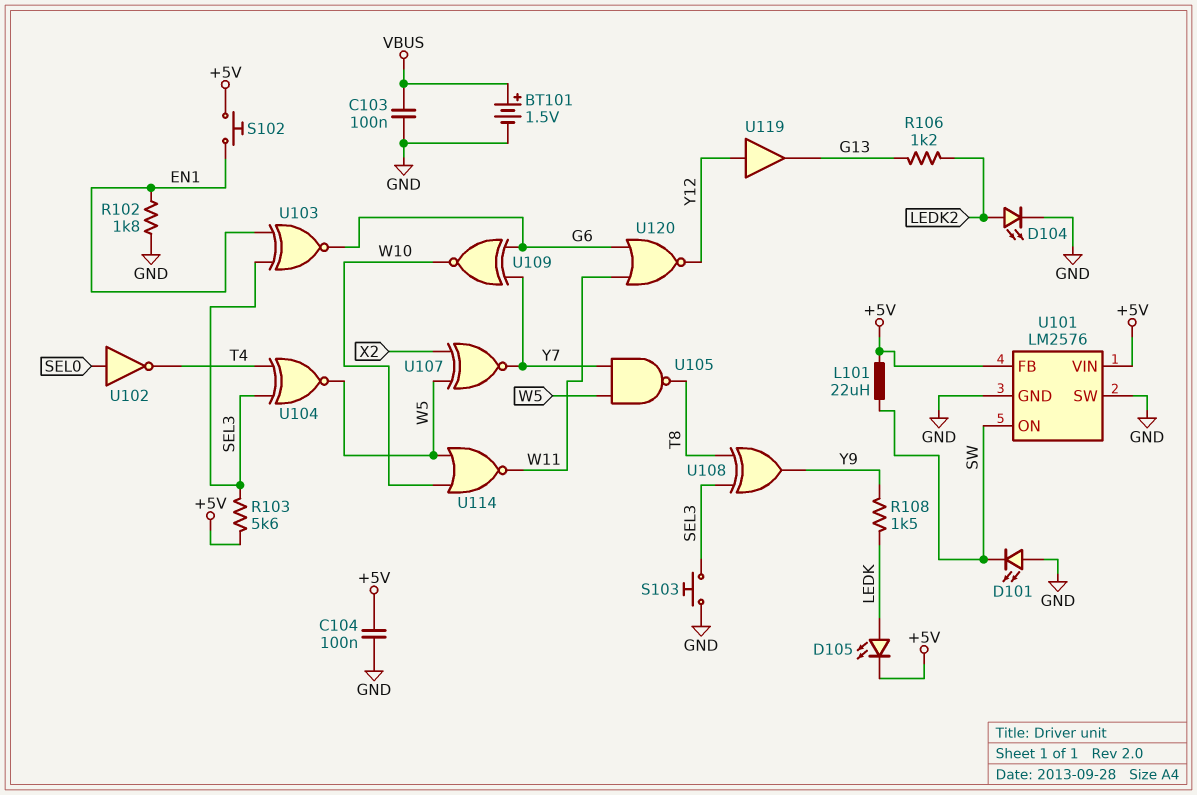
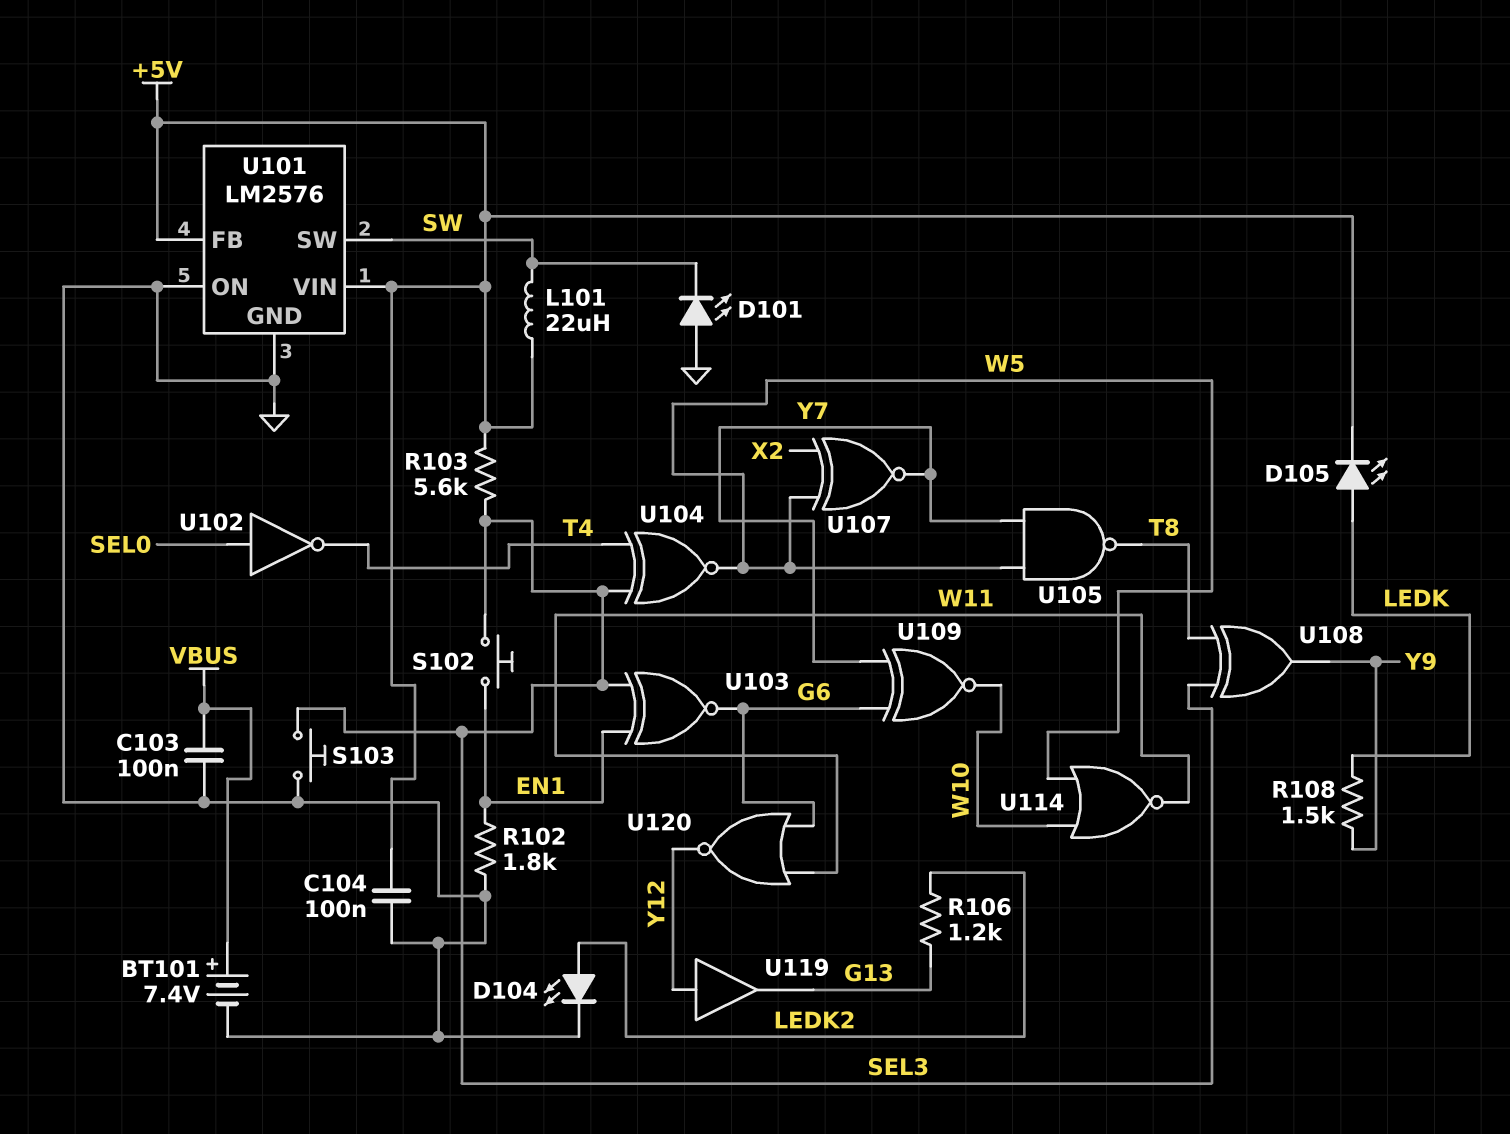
BT101: 1.5V (plus VBUS, minus GND) -> 7.4V (plus VBUS, minus GND)
S102: button (+5V, EN1) -> button (EN1, SEL3)
U101 pin ON: SW -> GND
U101 pin SW: GND -> SW

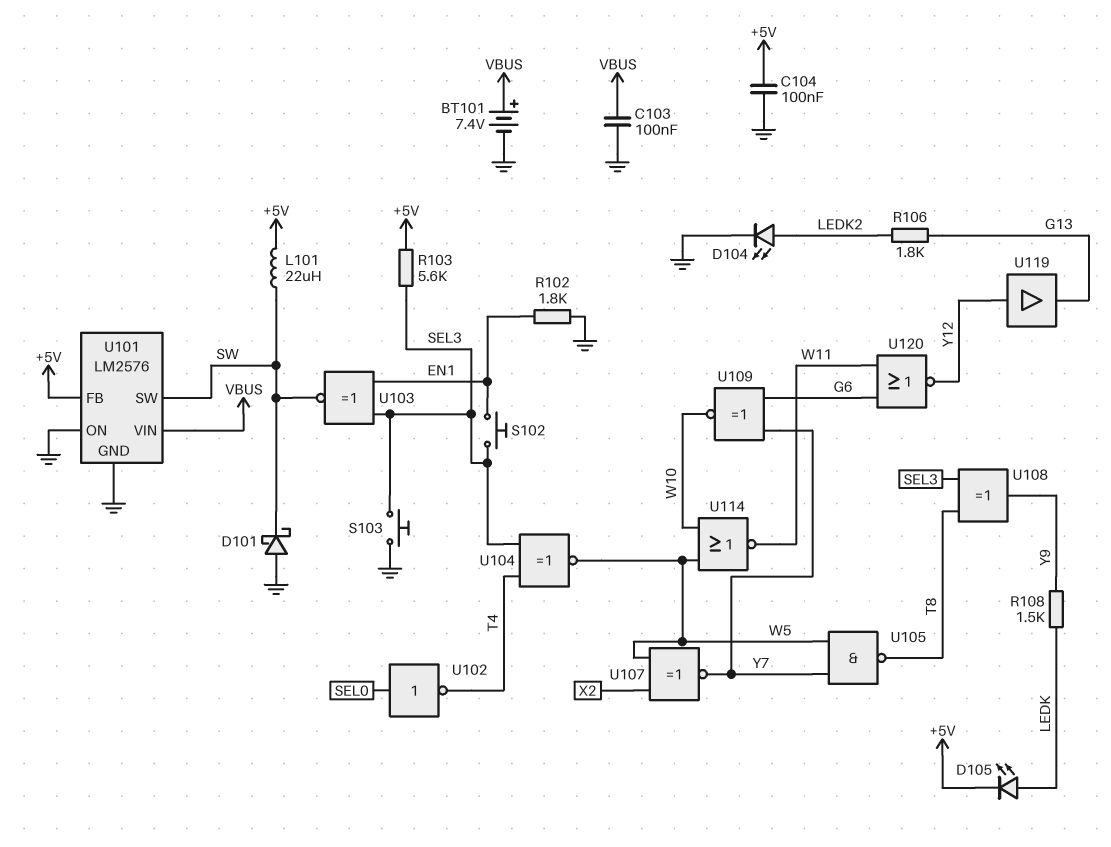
D101: LED (A GND, K SW) -> schottky (A GND, K SW)
R106: 1.2k (G13, LEDK2) -> 1.8k (G13, LEDK2)
U101 pin VIN: +5V -> VBUS
U103: XNOR (in EN1, in SEL3, out G6) -> XNOR (in EN1, in SEL3, out SW)

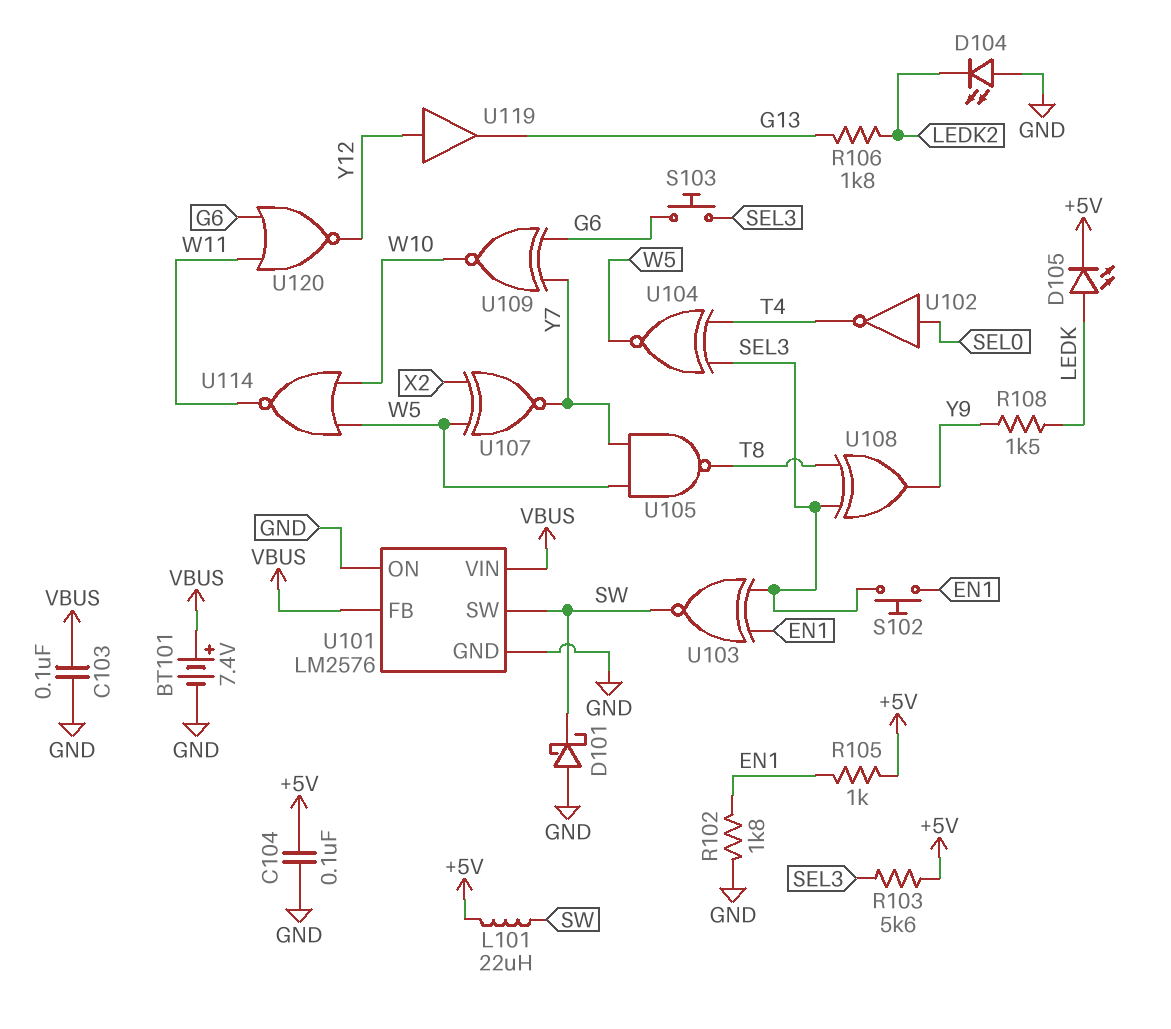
D104: LED (A LEDK2, K GND) -> LED (A GND, K LEDK2)
R105: none -> 1k (+5V, EN1)
S103: button (GND, SEL3) -> button (G6, SEL3)
U101 pin FB: +5V -> VBUS

